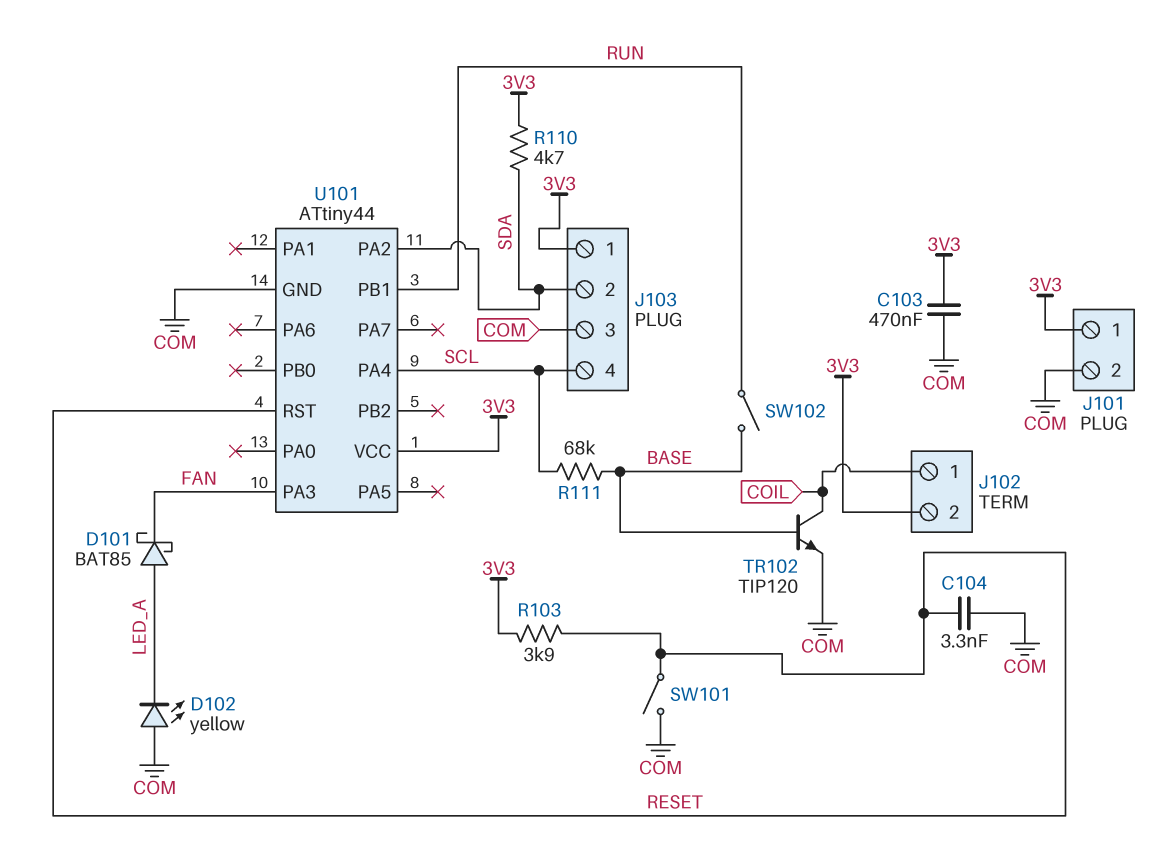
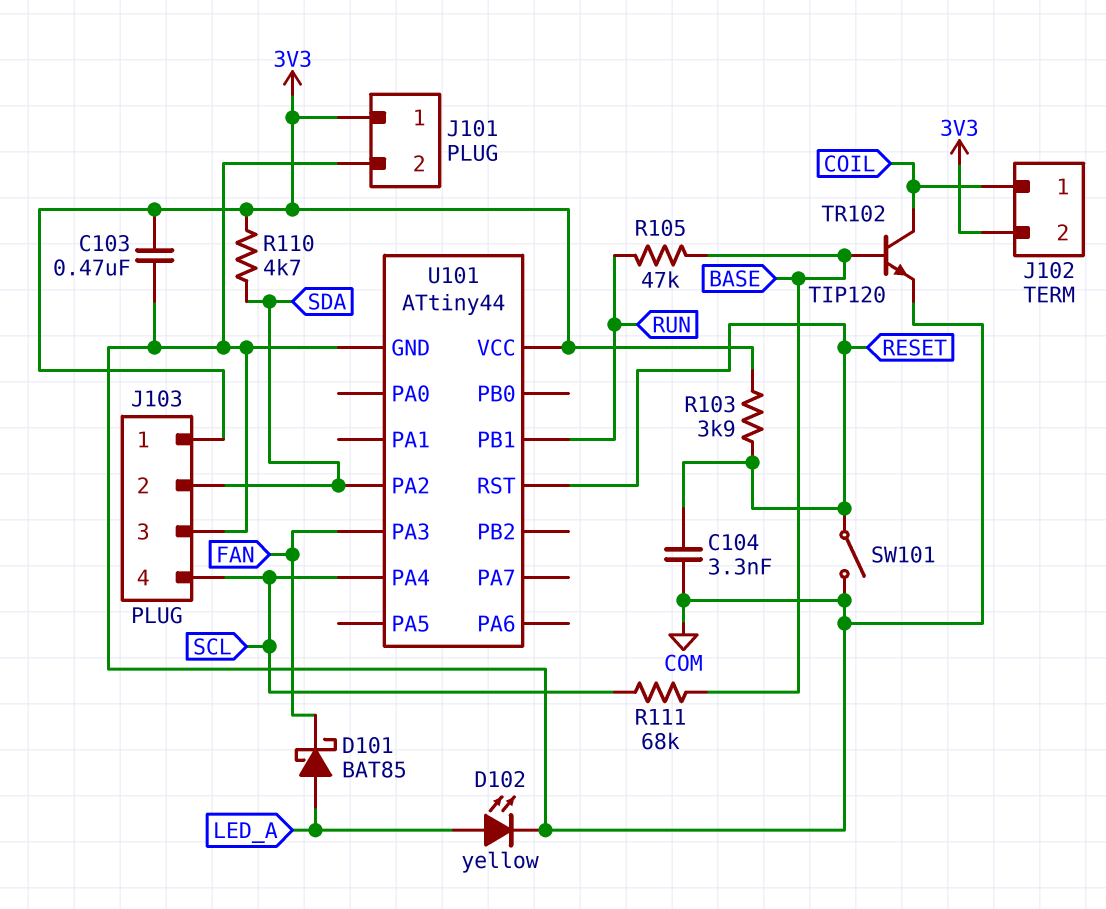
D102: LED yellow (A COM, K LED_A) -> LED yellow (A LED_A, K COM)
R105: none -> 47k (BASE, RUN)
SW102: switch (BASE, RUN) -> none

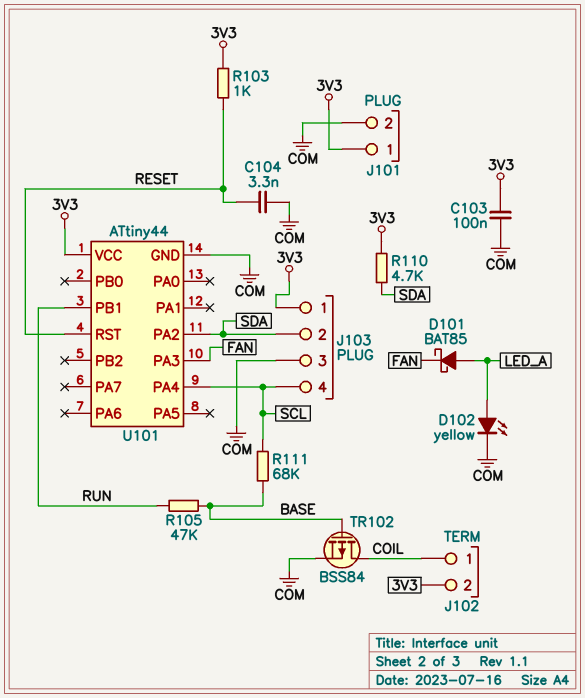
C103: 470nF (3V3, COM) -> 100nF (3V3, COM)
R103: 3.9k (3V3, RESET) -> 1k (3V3, RESET)
SW101: switch (COM, RESET) -> none
TR102: NPN TIP120 (B BASE, C COIL, E COM) -> PMOS BSS84 (G BASE, D COIL, S COM)

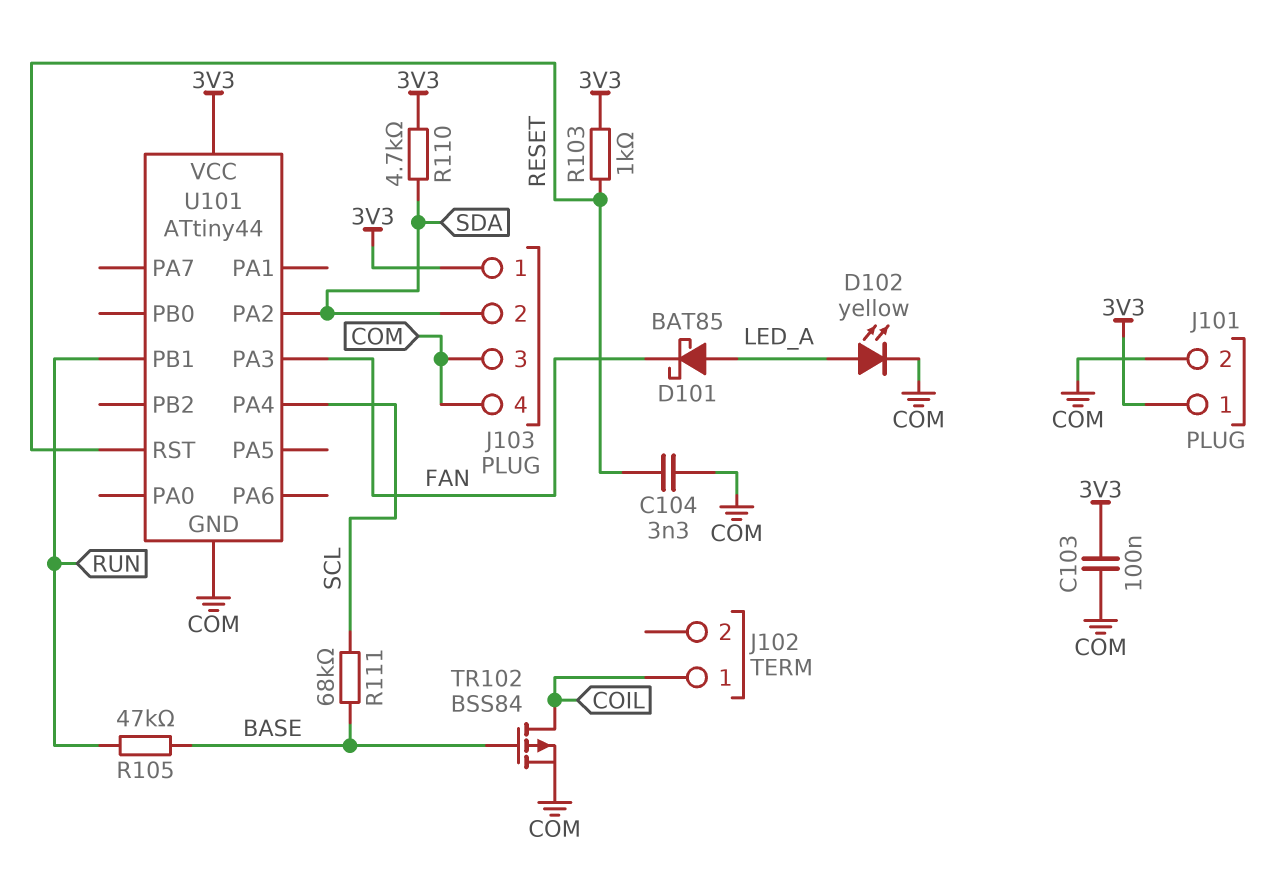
J102 pin 2: 3V3 -> none
J103 pin 4: SCL -> COM

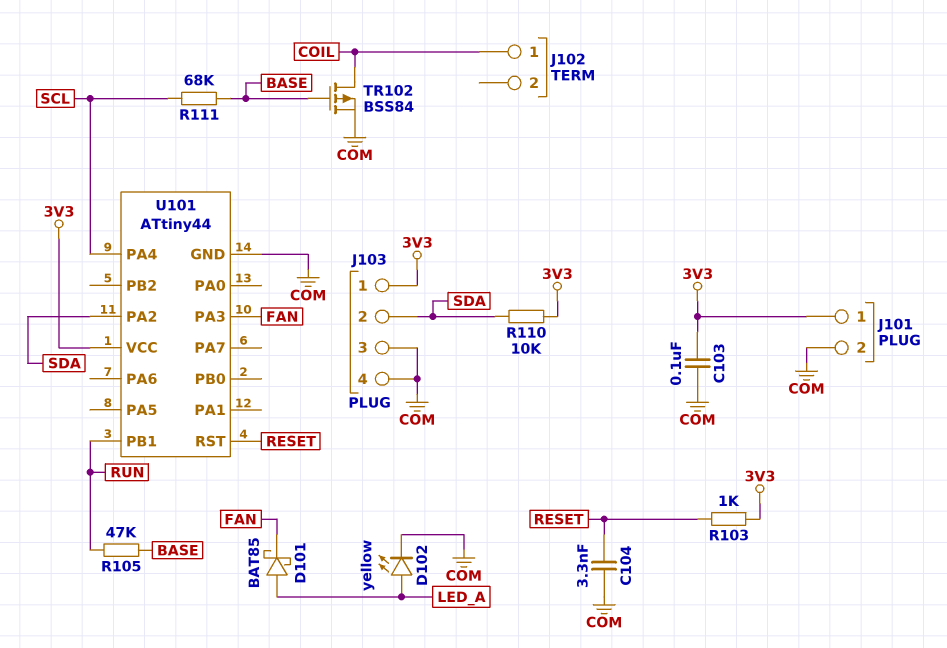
R110: 4.7k (3V3, SDA) -> 10k (3V3, SDA)

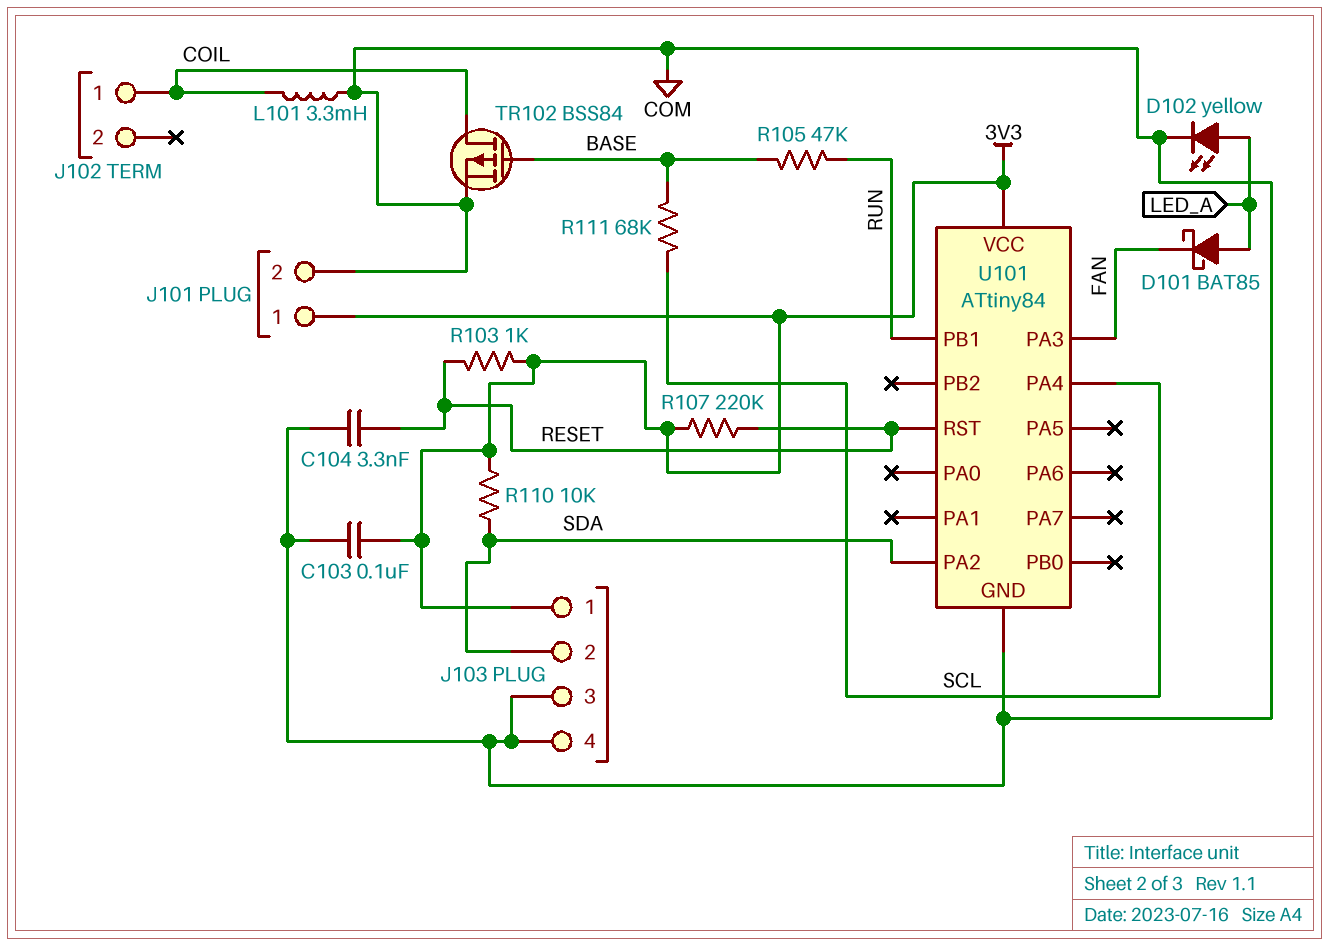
L101: none -> 3.3mH (COIL, COM)
R107: none -> 220k (3V3, RESET)
U101: ATtiny44 -> ATtiny84

